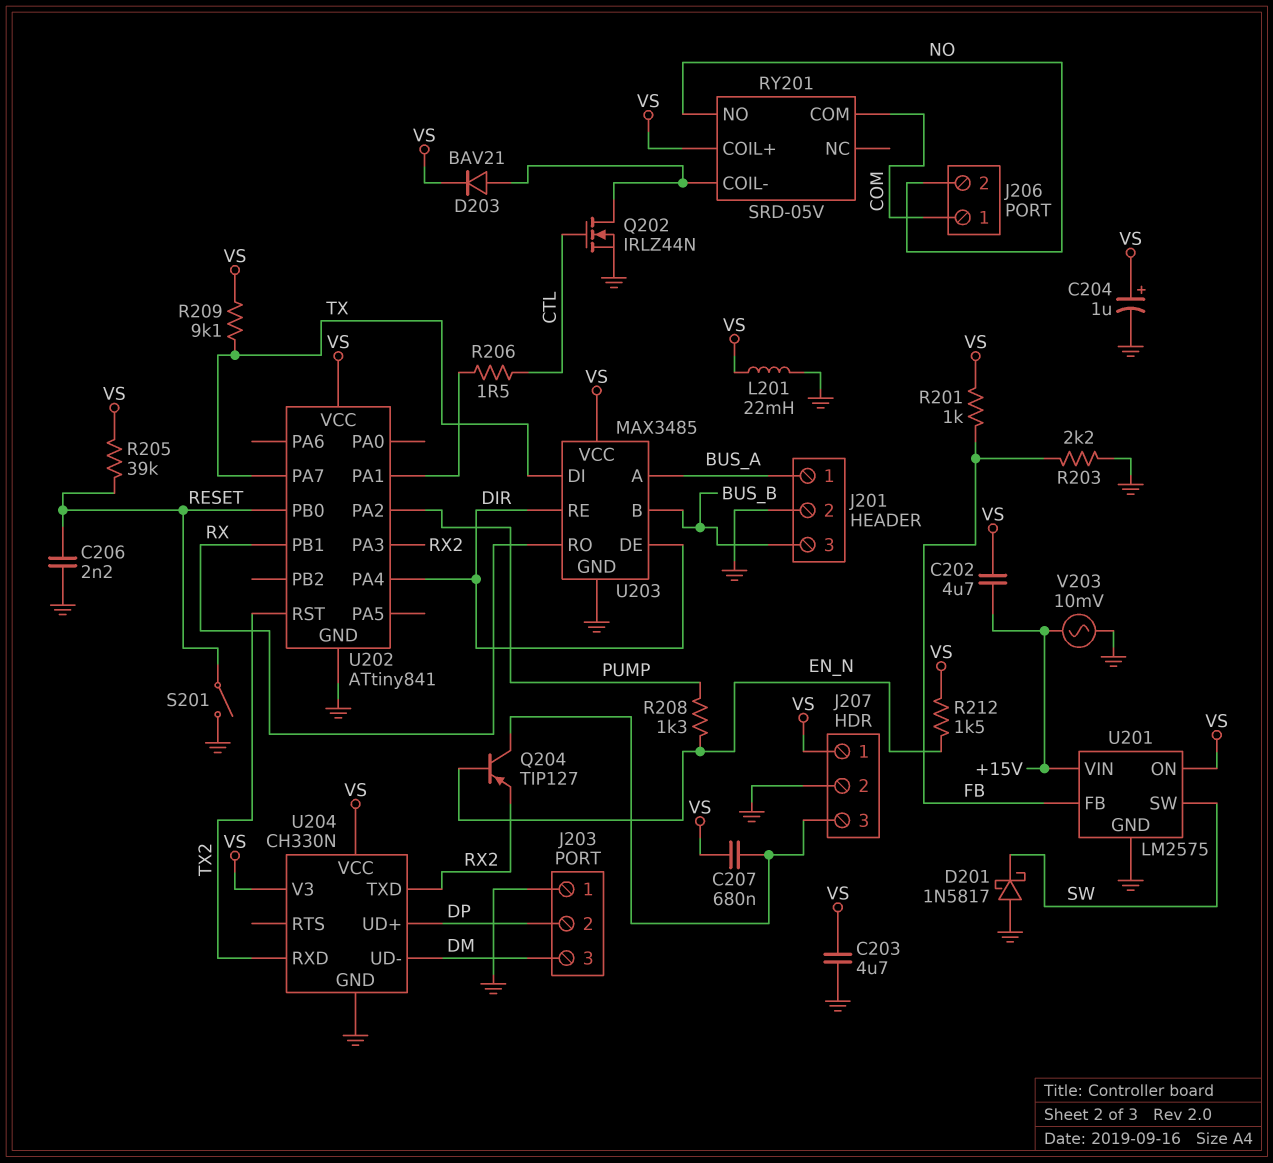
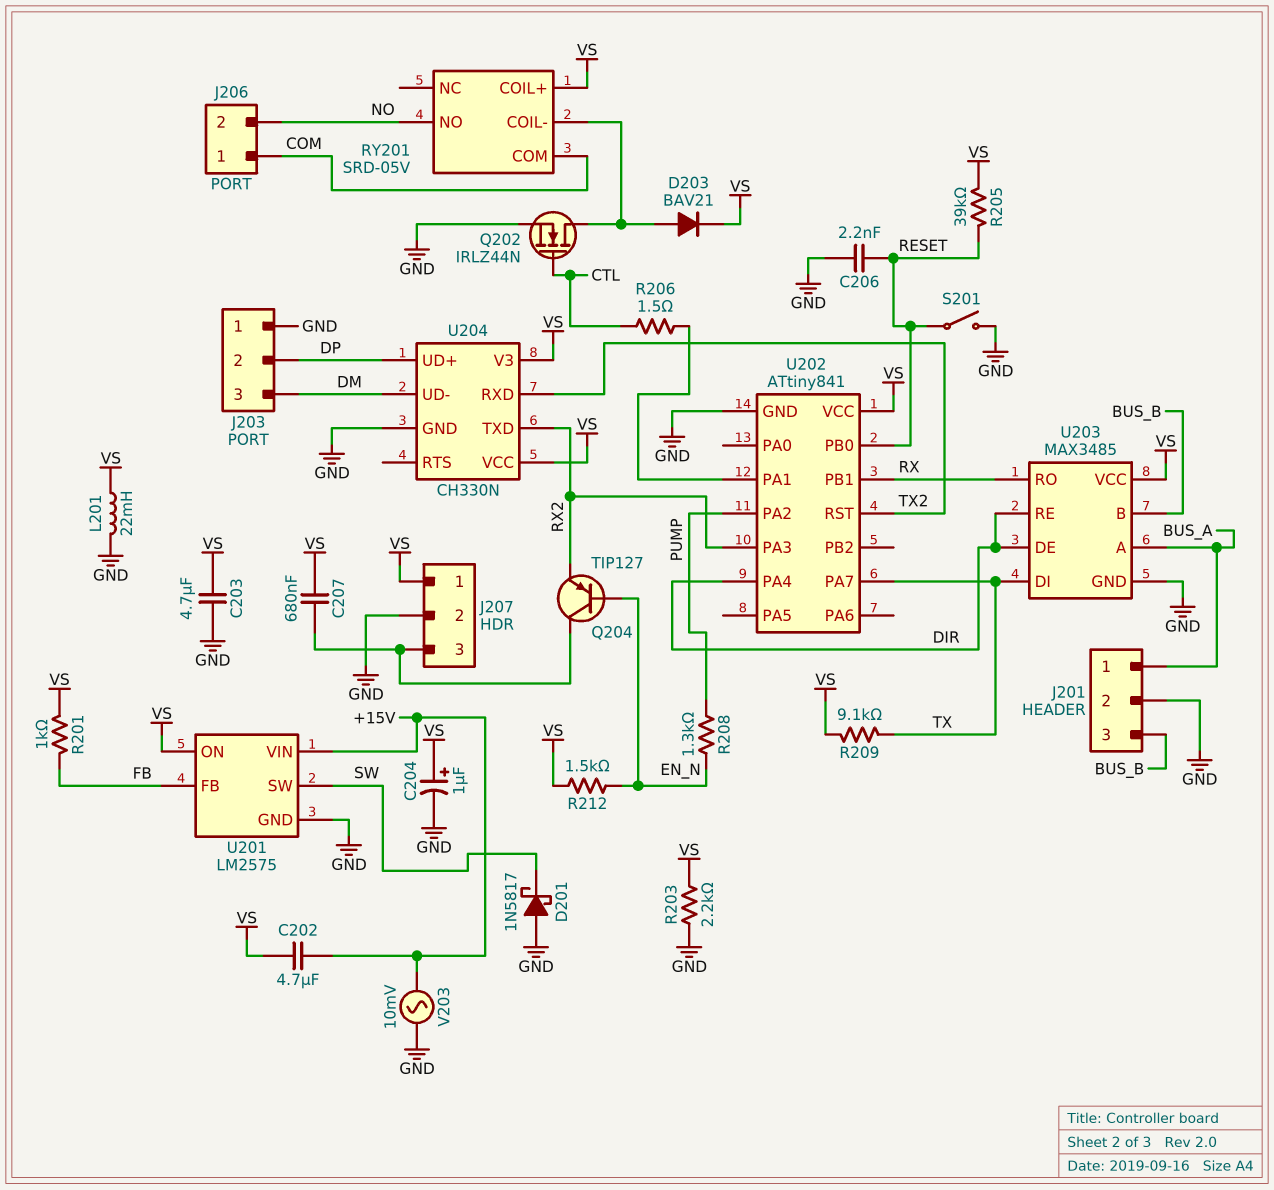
R203: 2.2k (FB, GND) -> 2.2k (GND, VS)

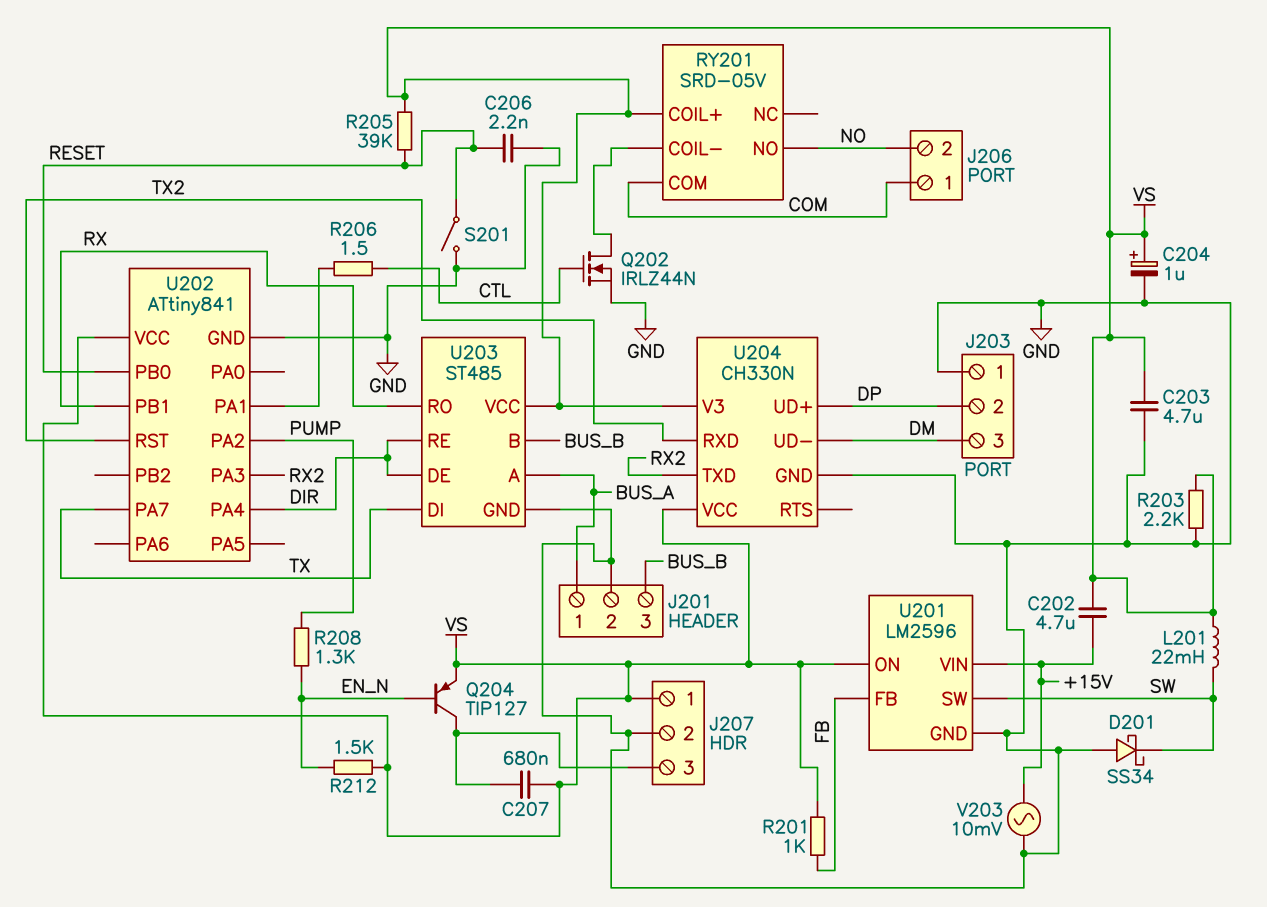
D201: schottky 1N5817 (A GND, K SW) -> schottky SS34 (A GND, K SW)
D203: diode BAV21 (A RY201/COIL-, K VS) -> none
L201: 22mH (GND, VS) -> 22mH (SW, VS)
Q204: PNP TIP127 (B EN_N, C J207/3, E RX2) -> PNP TIP127 (B EN_N, C J207/3, E VS)
R209: 9.1k (TX, VS) -> none
U201: LM2575 -> LM2596
U203: MAX3485 -> ST485

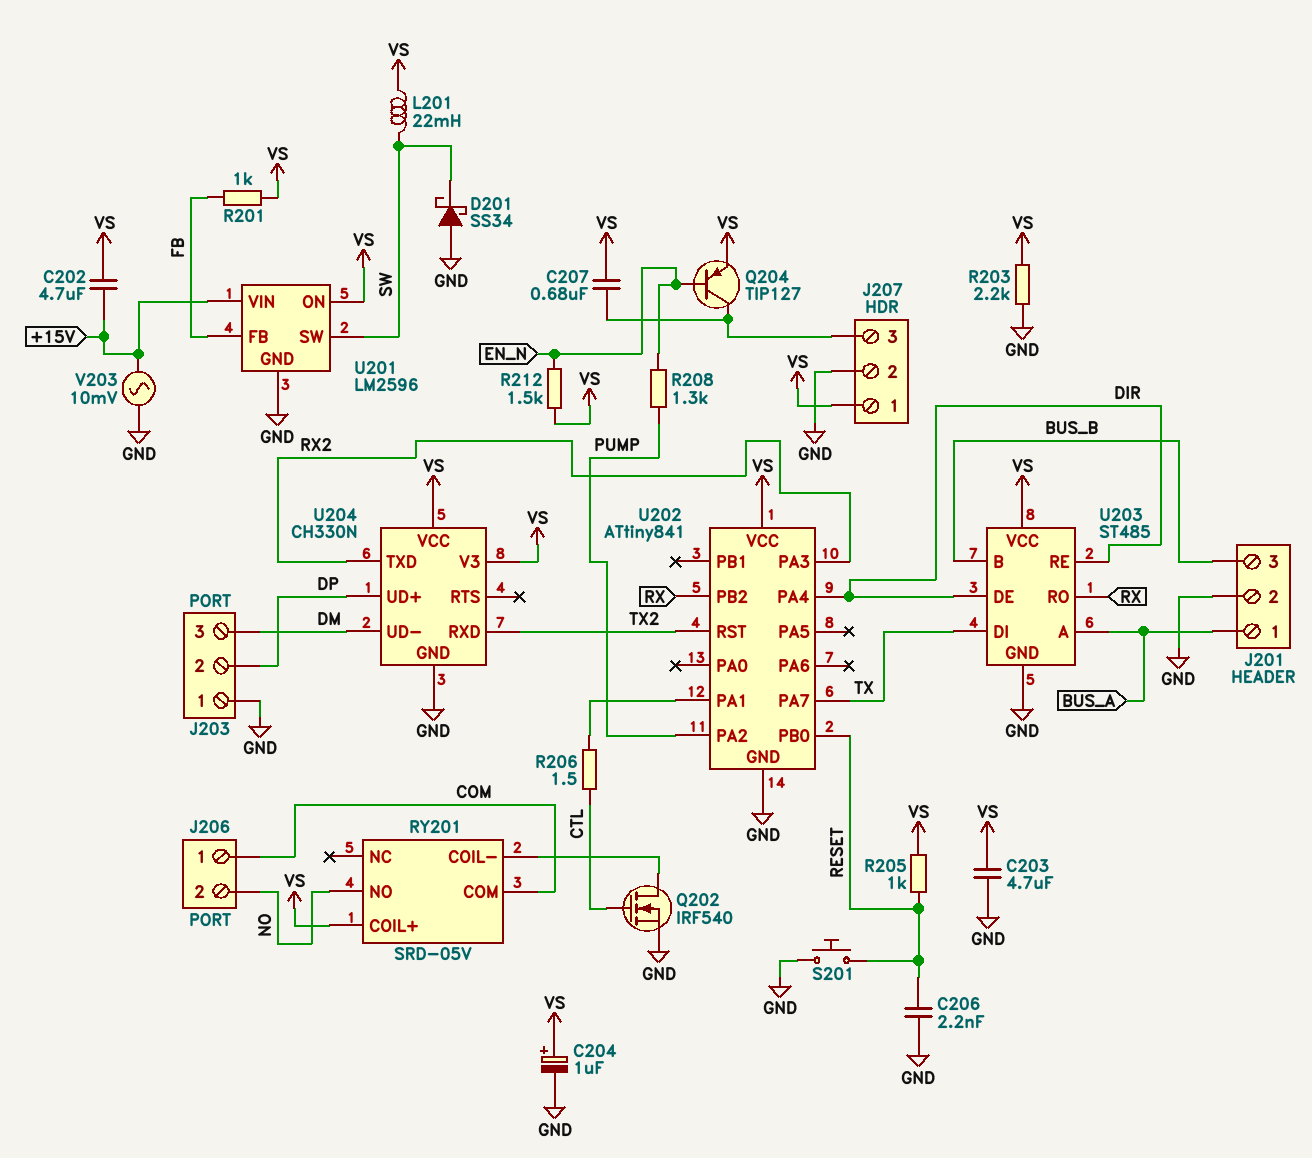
Q202: NMOS IRLZ44N (G CTL, D RY201/COIL-, S GND) -> NMOS IRF540 (G CTL, D RY201/COIL-, S GND)
R205: 39k (RESET, VS) -> 1k (RESET, VS)
S201: switch (GND, RESET) -> button (GND, RESET)
U202 pin PB1: RX -> none
U202 pin PB2: none -> RX

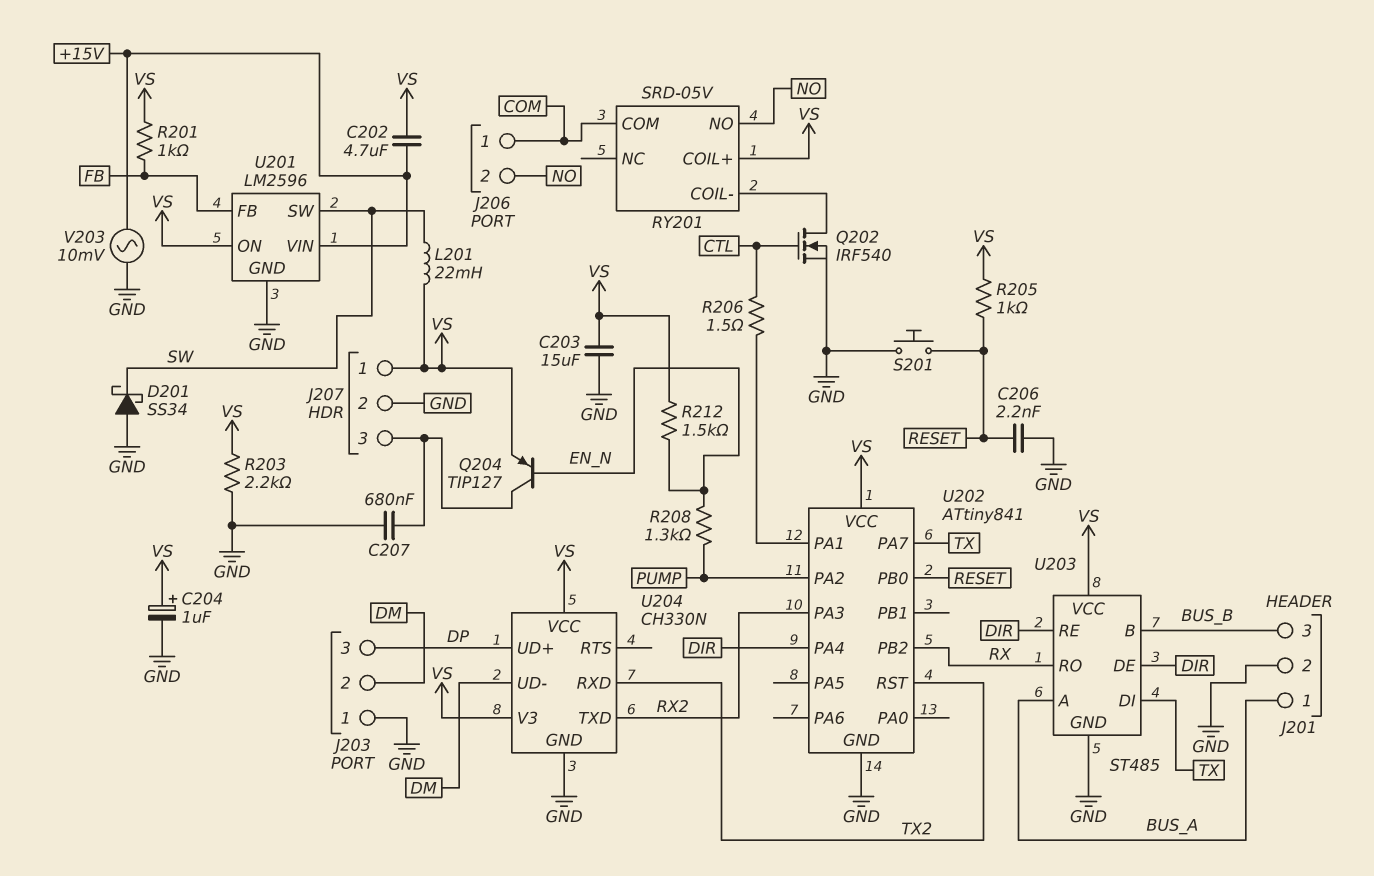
C203: 4.7uF (GND, VS) -> 15uF (GND, VS)
C207: 680nF (J207/3, VS) -> 680nF (GND, J207/3)
J203 pin 2: DP -> DM
J203 pin 3: DM -> DP

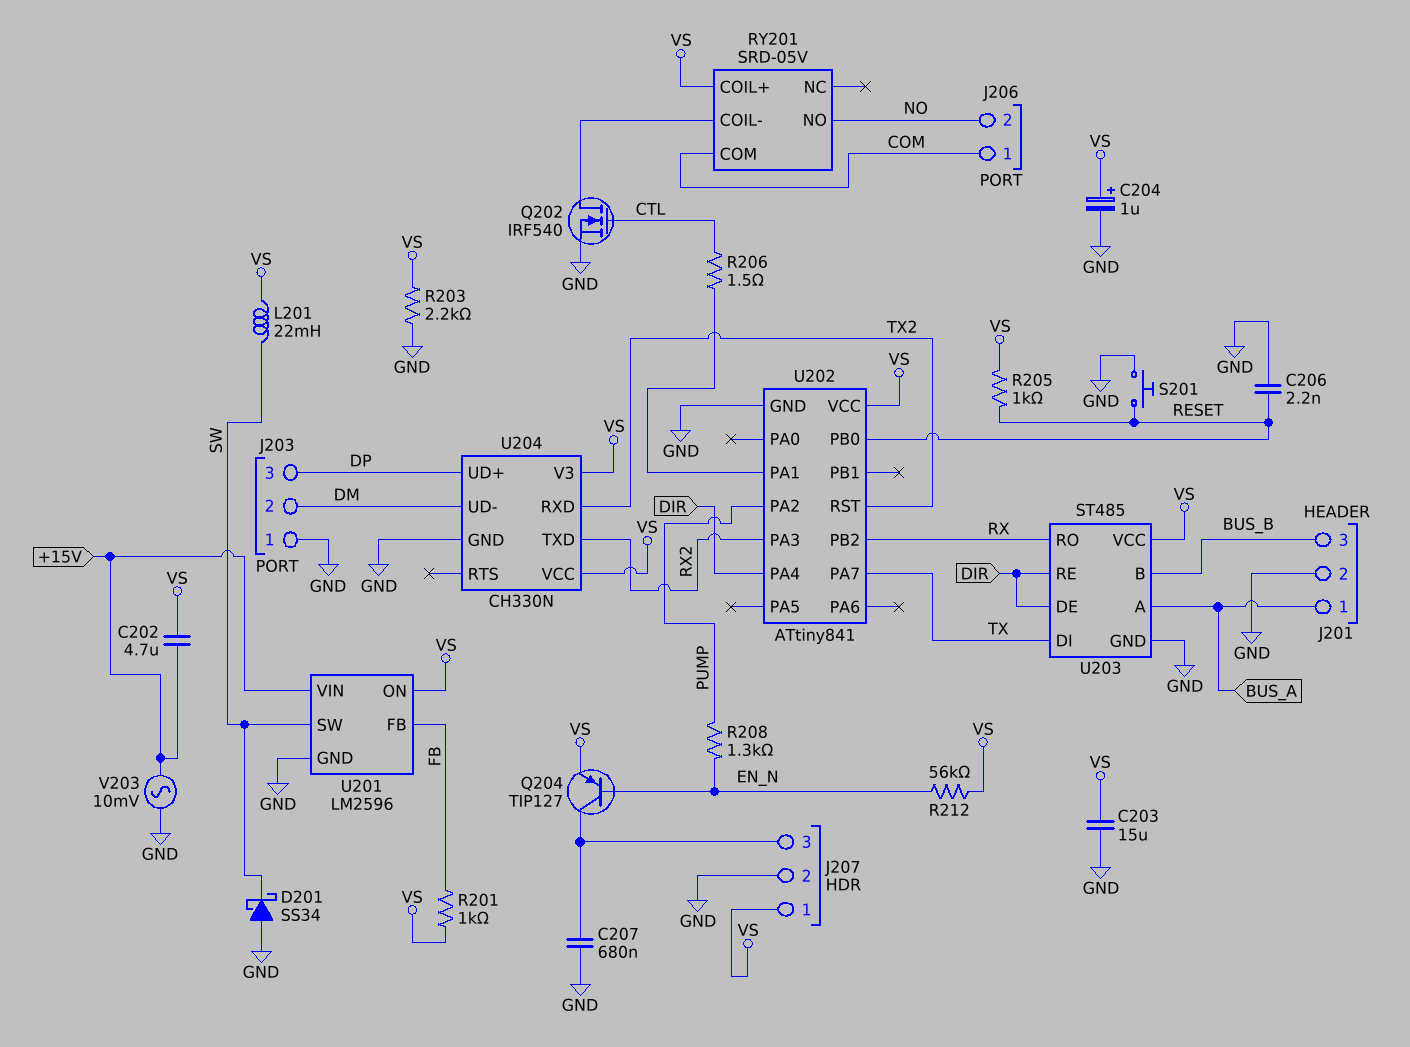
R212: 1.5k (EN_N, VS) -> 56k (EN_N, VS)

